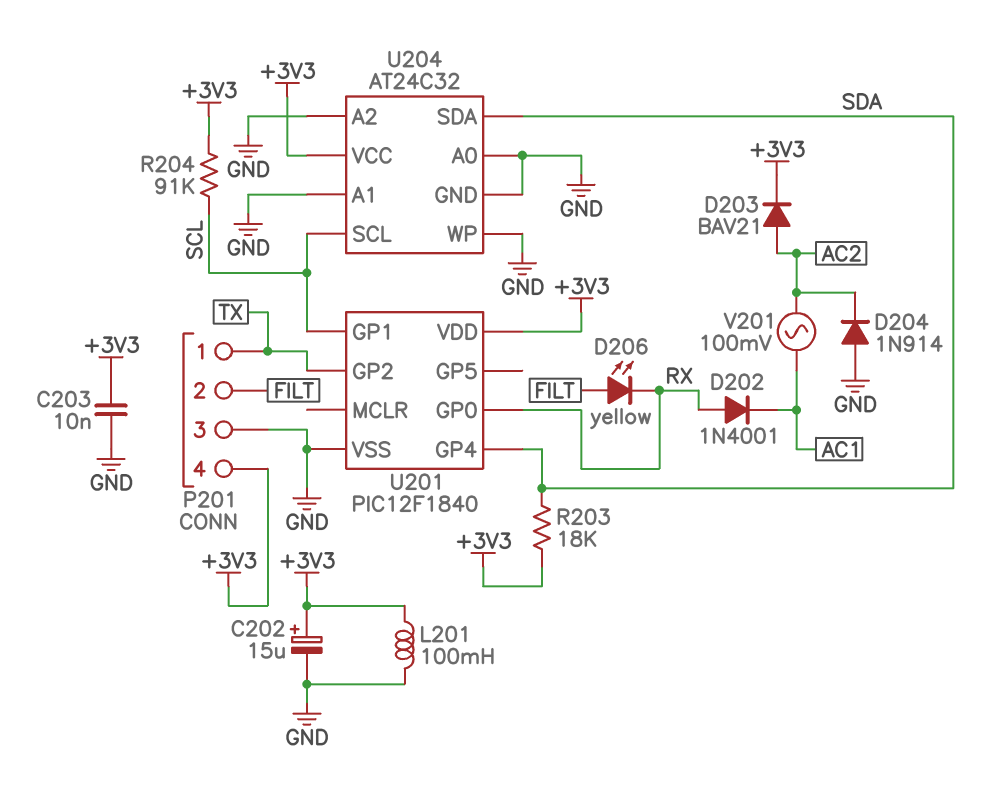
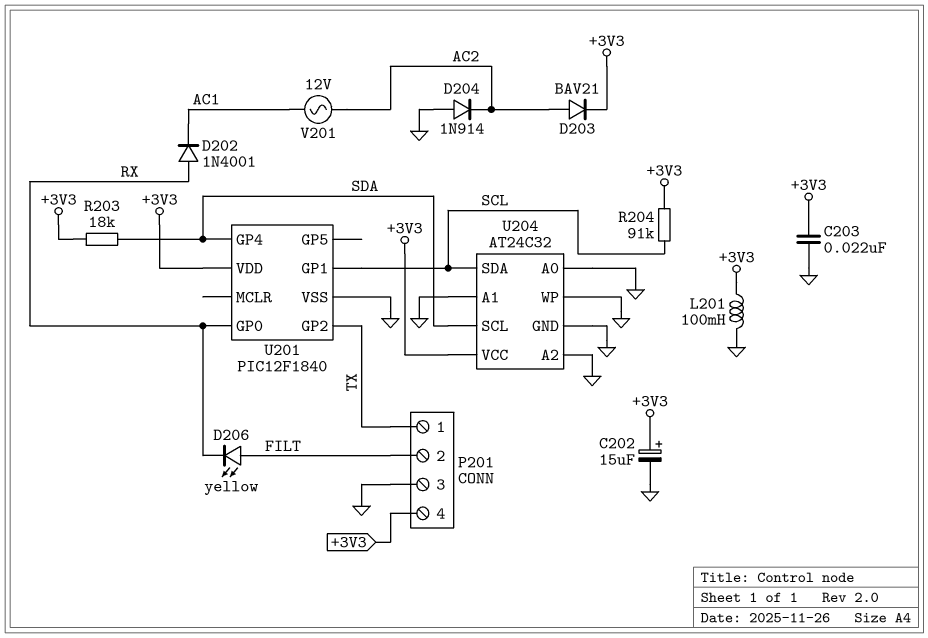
C203: 10nF (+3V3, GND) -> 22nF (+3V3, GND)
U204 pin SCL: SCL -> SDA
U204 pin SDA: SDA -> SCL
V201: AC 100mV (AC1, AC2) -> AC 12V (AC1, AC2)

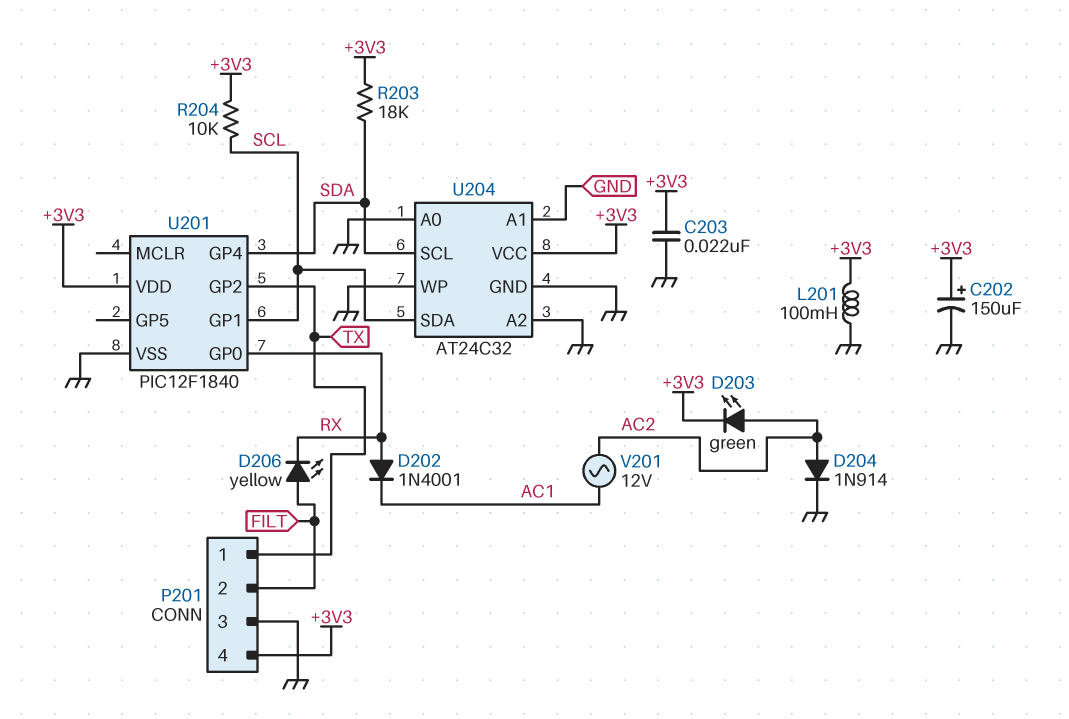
C202: 15uF (plus +3V3, minus GND) -> 150uF (plus +3V3, minus GND)
D203: diode BAV21 (A AC2, K +3V3) -> LED green (A AC2, K +3V3)
D204: diode 1N914 (A GND, K AC2) -> diode 1N914 (A AC2, K GND)
R204: 91k (+3V3, SCL) -> 10k (+3V3, SCL)

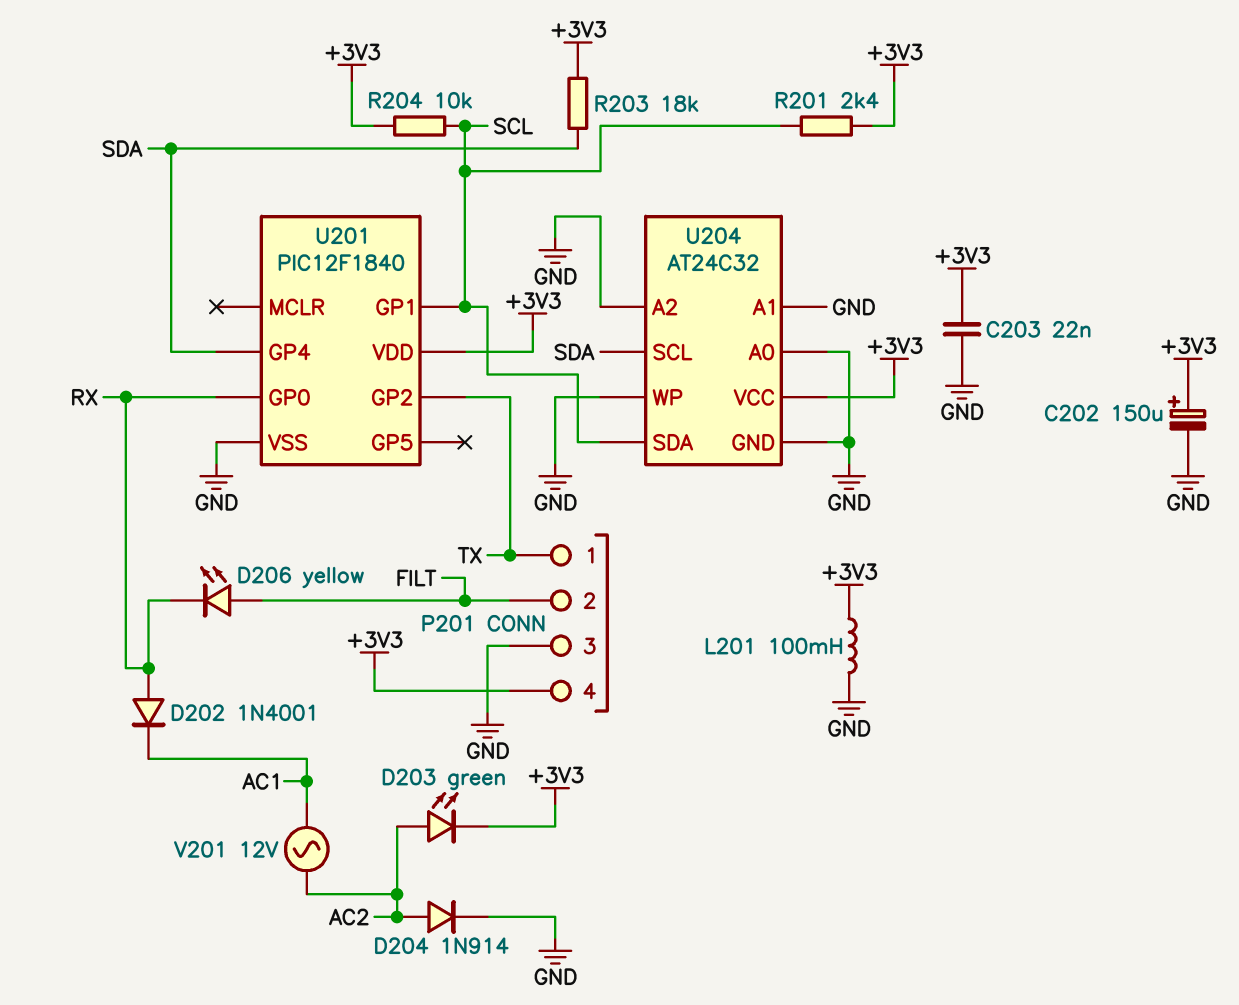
R201: none -> 2.4k (+3V3, SCL)

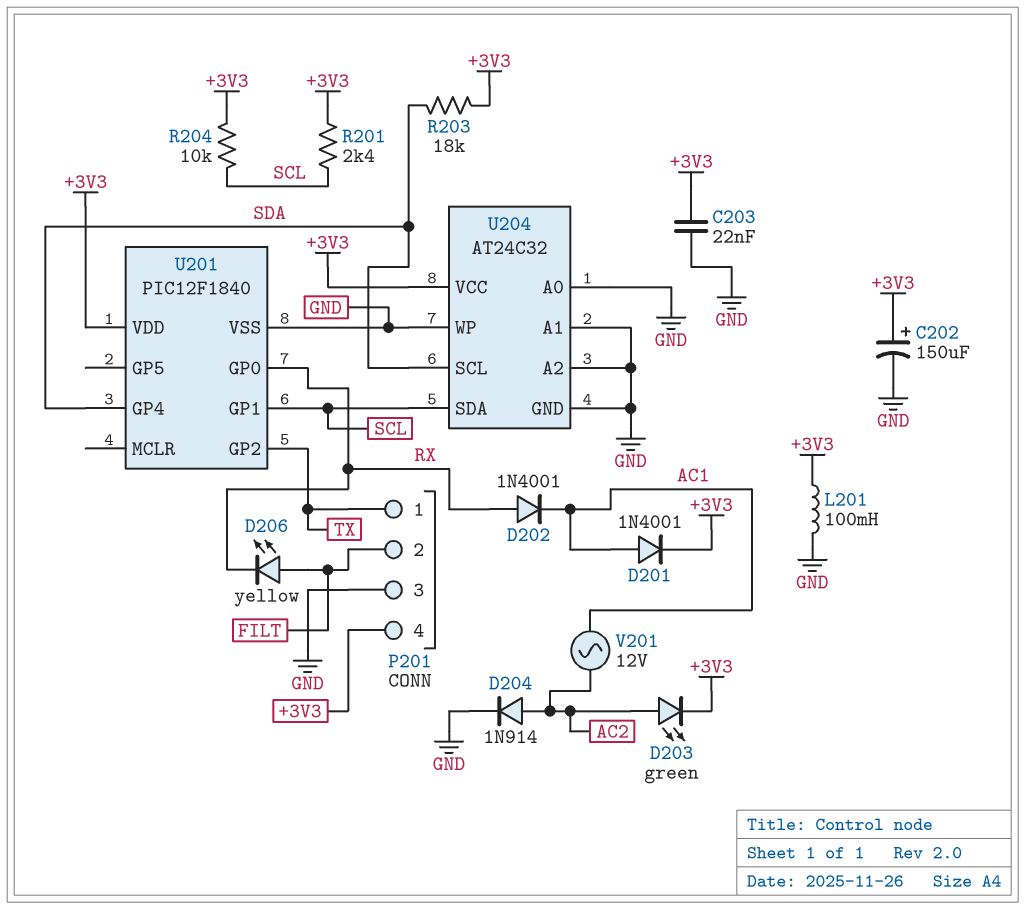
D201: none -> diode 1N4001 (A AC1, K +3V3)

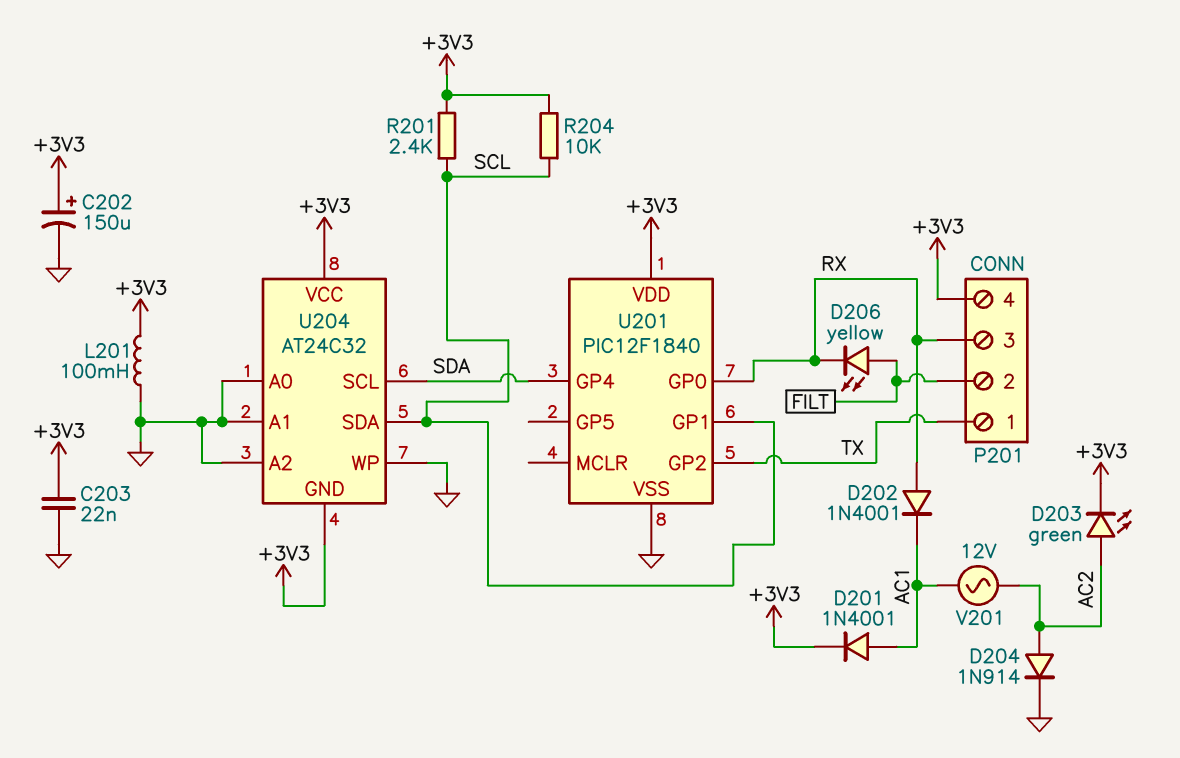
P201 pin 3: GND -> RX
R203: 18k (+3V3, SDA) -> none
U204 pin GND: GND -> +3V3

